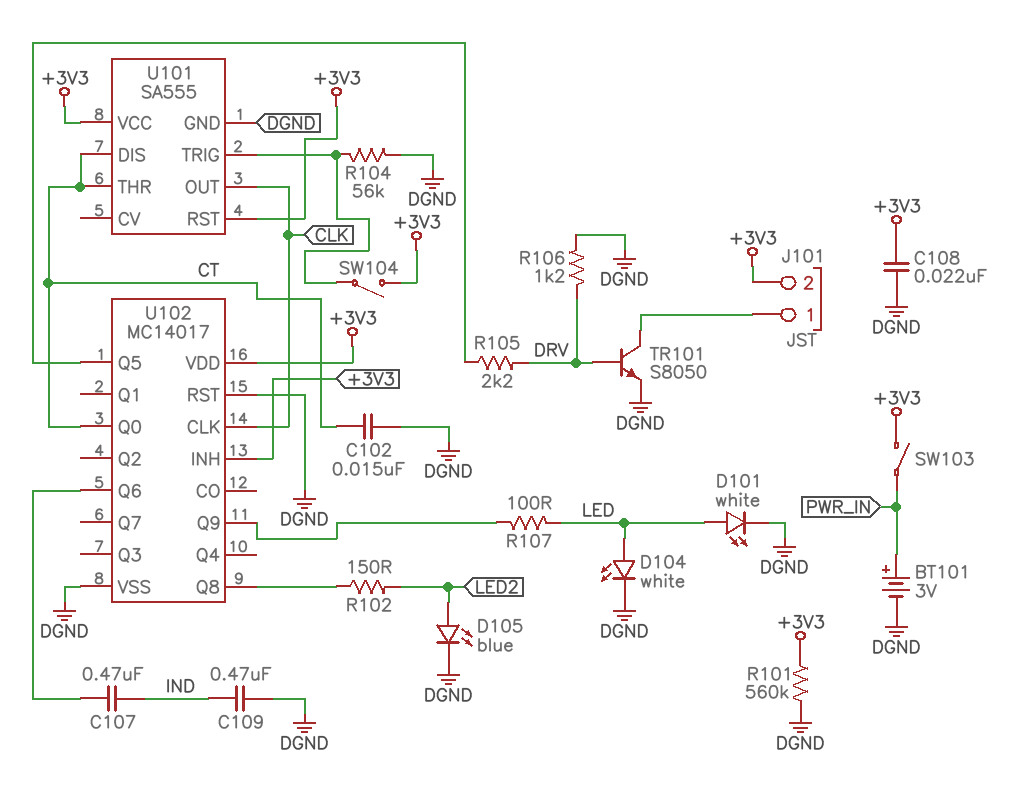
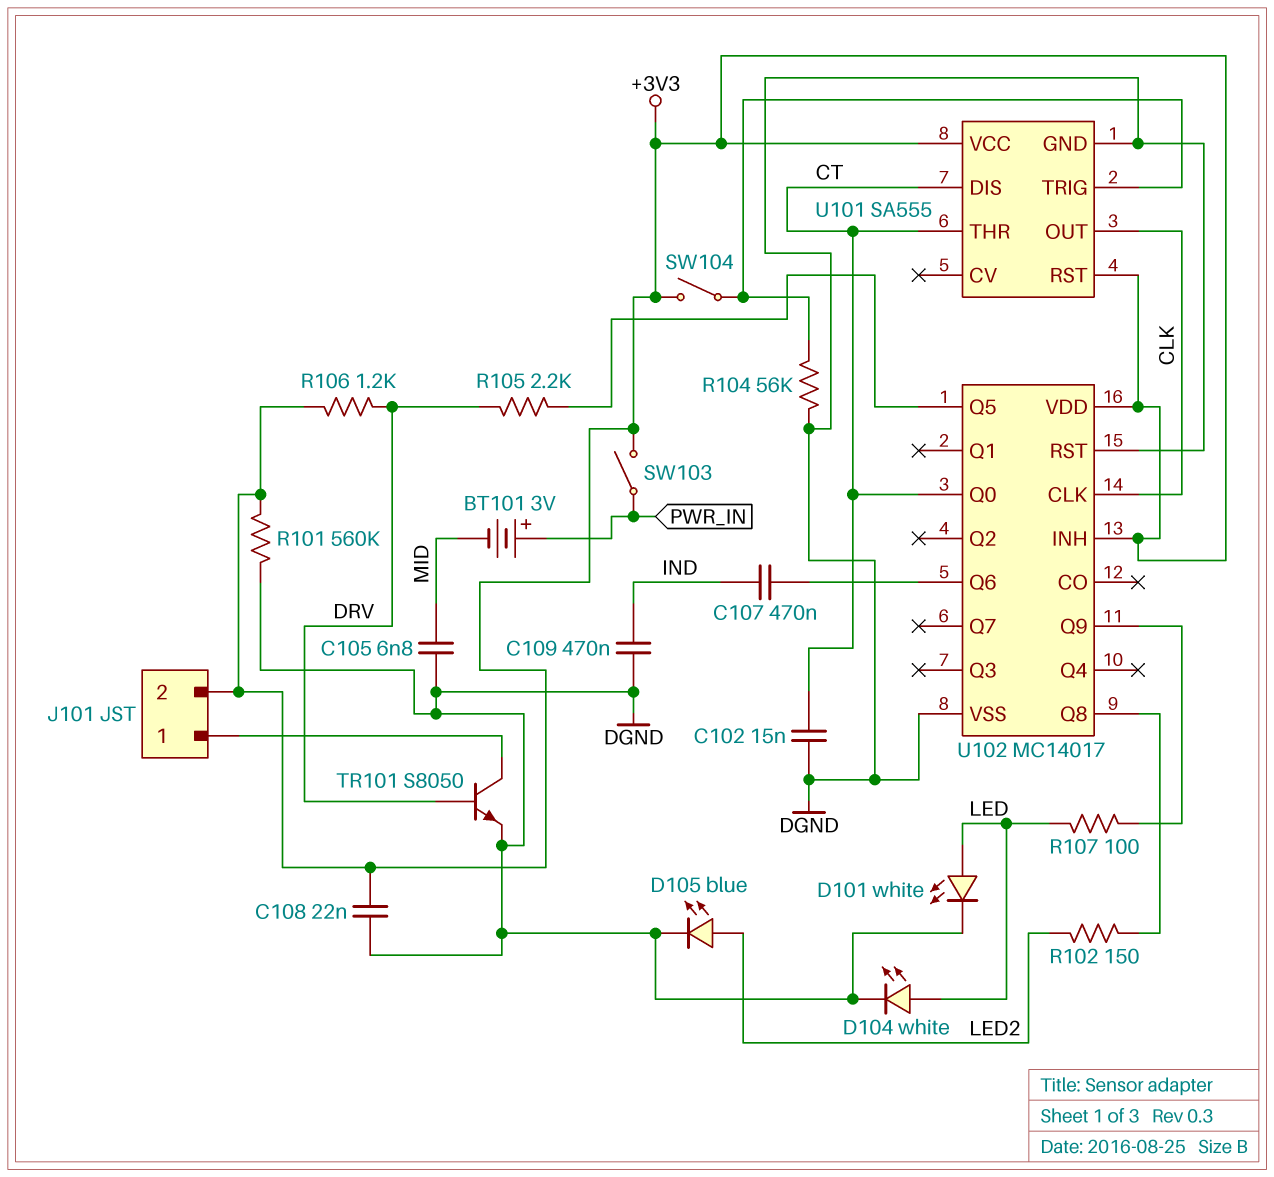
BT101: 3V (plus PWR_IN, minus DGND) -> 3V (plus PWR_IN, minus MID)
C105: none -> 6.8nF (DGND, MID)
R106: 1.2k (DGND, DRV) -> 1.2k (+3V3, DRV)

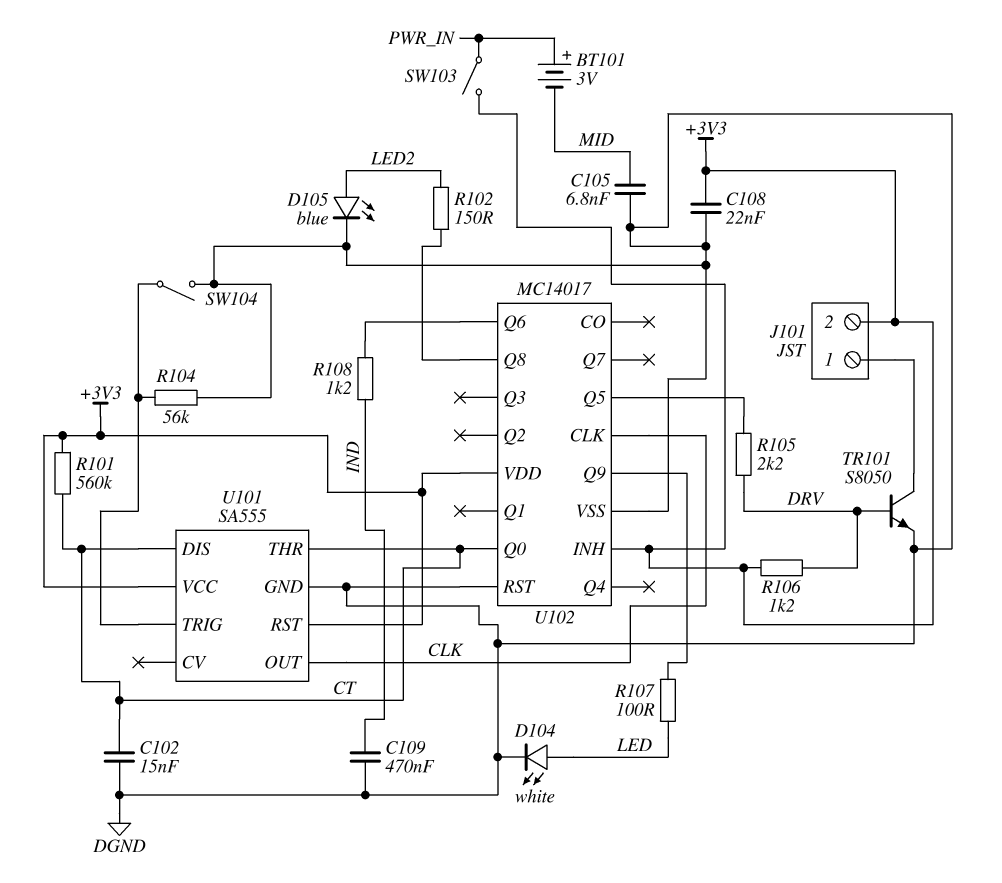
C107: 470nF (IND, U102/Q6) -> none
D101: LED white (A LED, K DGND) -> none
R101: 560k (+3V3, DGND) -> 560k (+3V3, CT)
R108: none -> 1.2k (IND, U102/Q6)
SW104: switch (+3V3, U101/TRIG) -> switch (DGND, U101/TRIG)

